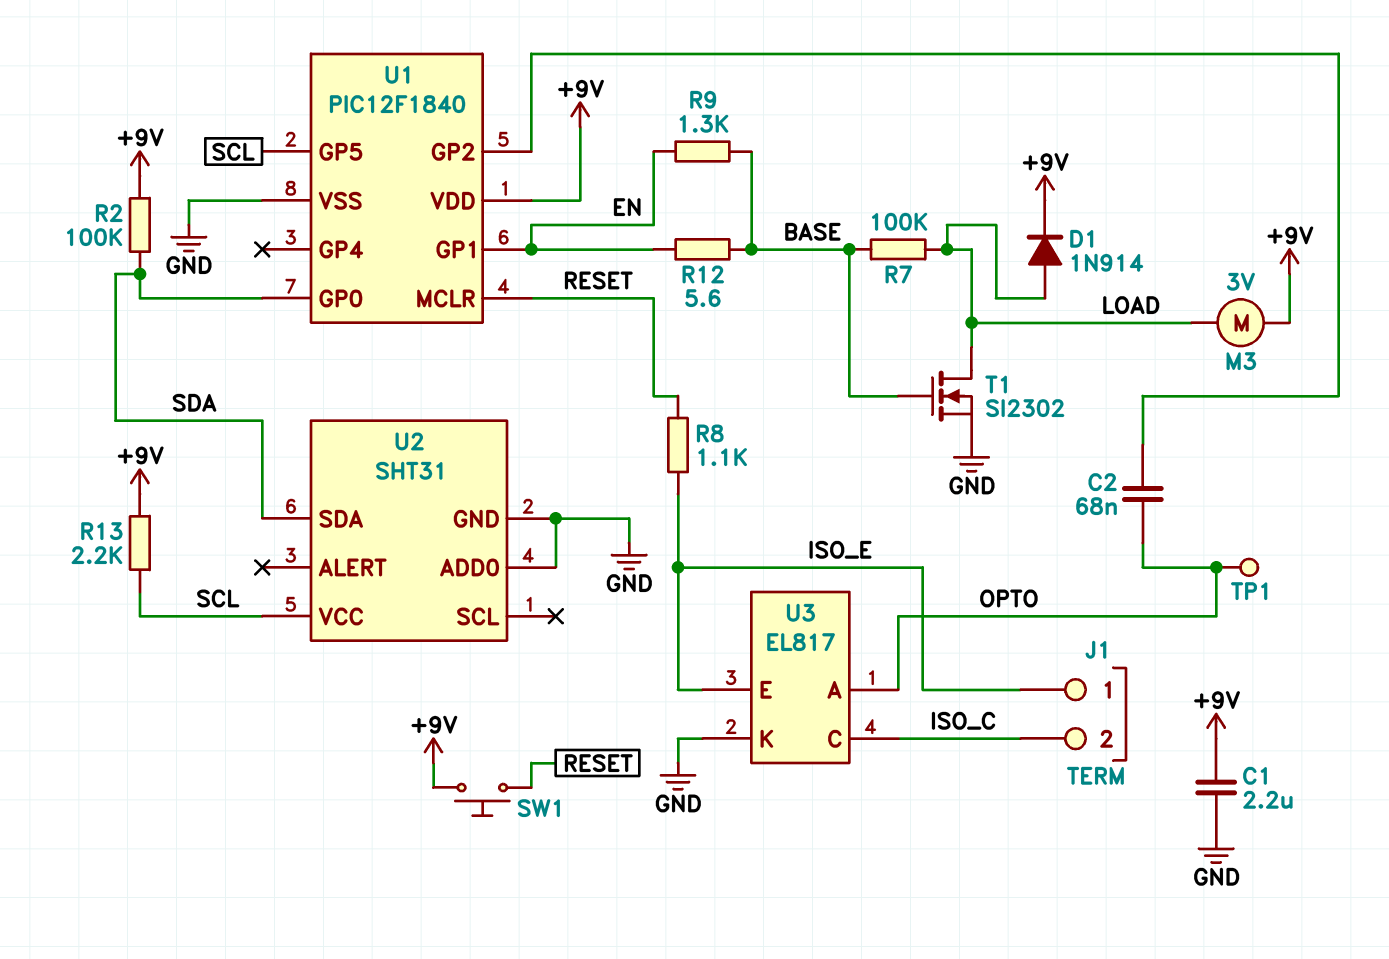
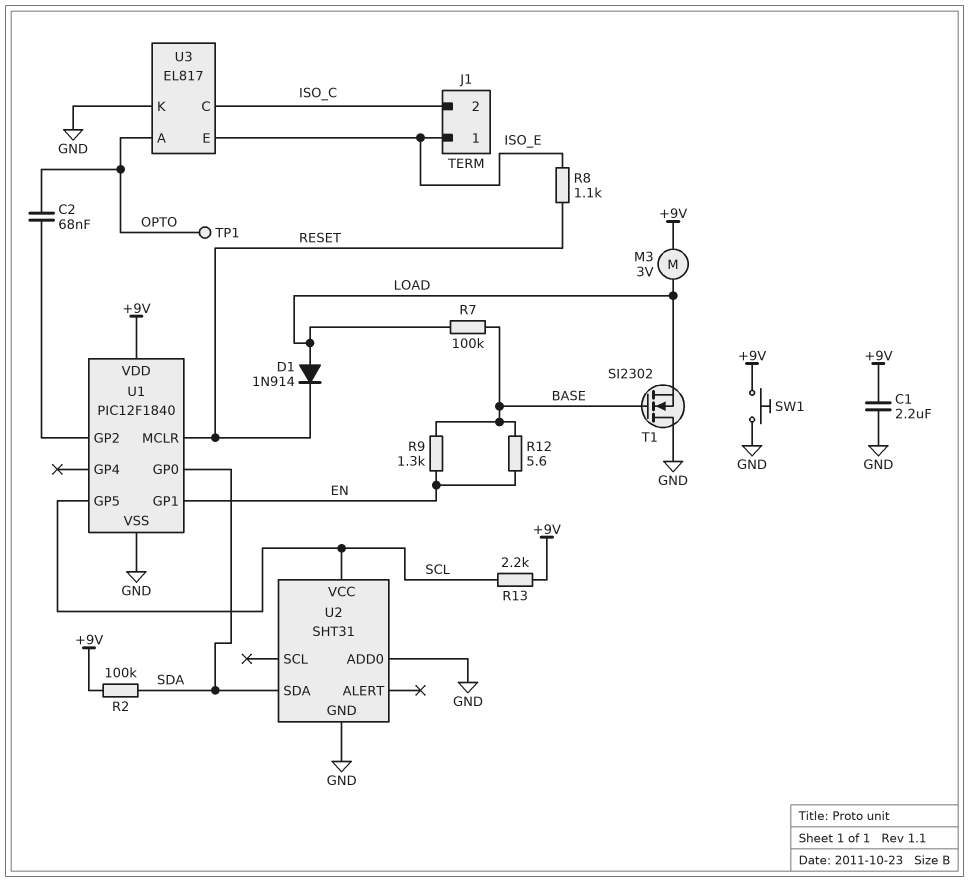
D1: diode 1N914 (A LOAD, K +9V) -> diode 1N914 (A LOAD, K RESET)
SW1: button (+9V, RESET) -> button (+9V, GND)
T1: NMOS SI2302 (G BASE, D LOAD, S GND) -> NMOS SI2302 (G BASE, D GND, S LOAD)

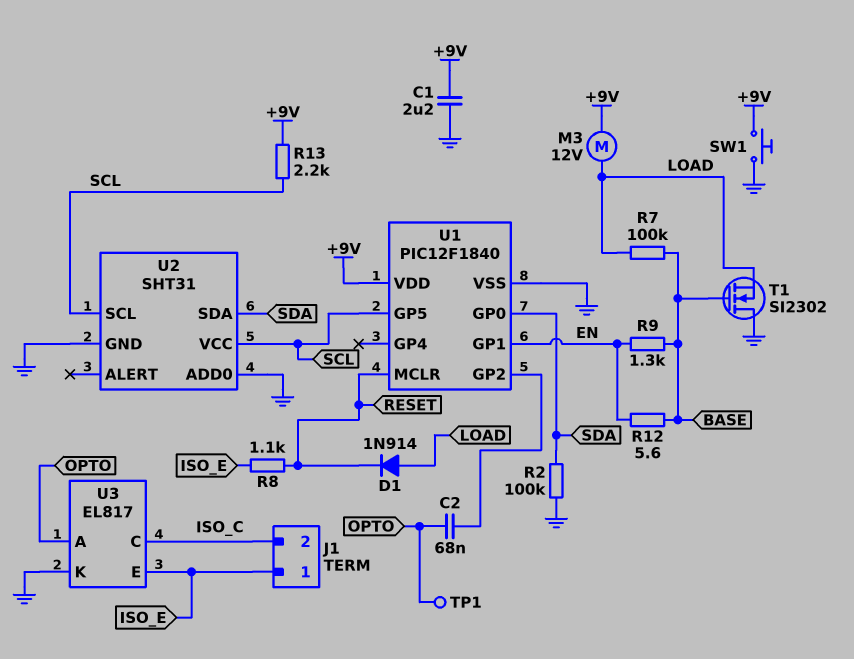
M3: motor 3V (+9V, LOAD) -> motor 12V (+9V, LOAD)
R2: 100k (+9V, SDA) -> 100k (GND, SDA)
U2 pin SCL: none -> SCL

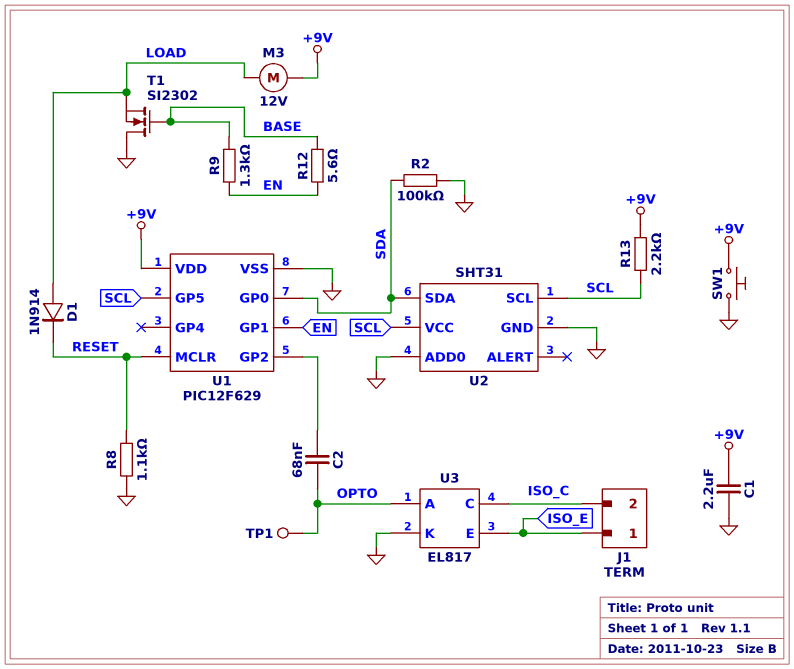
R7: 100k (BASE, LOAD) -> none
R8: 1.1k (ISO_E, RESET) -> 1.1k (GND, RESET)
U1: PIC12F1840 -> PIC12F629

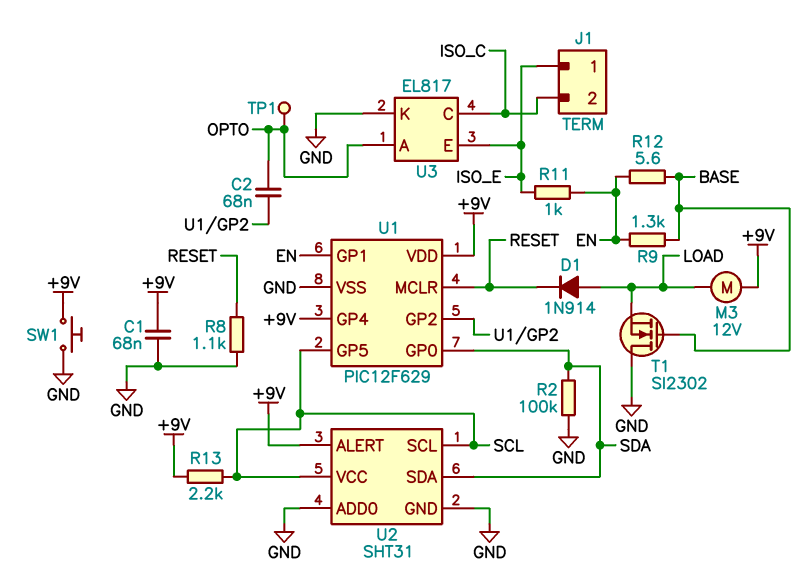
C1: 2.2uF (+9V, GND) -> 68nF (+9V, GND)
R11: none -> 1k (EN, ISO_E)
U1 pin GP4: none -> +9V
U2 pin ALERT: none -> +9V

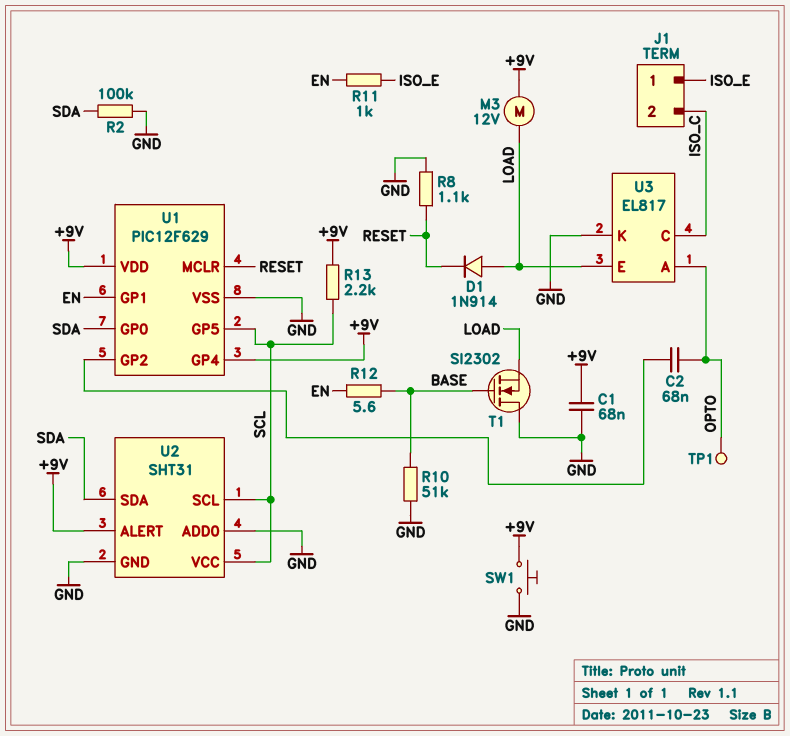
R9: 1.3k (BASE, EN) -> none
R10: none -> 51k (BASE, GND)
U3 pin E: ISO_E -> LOAD

